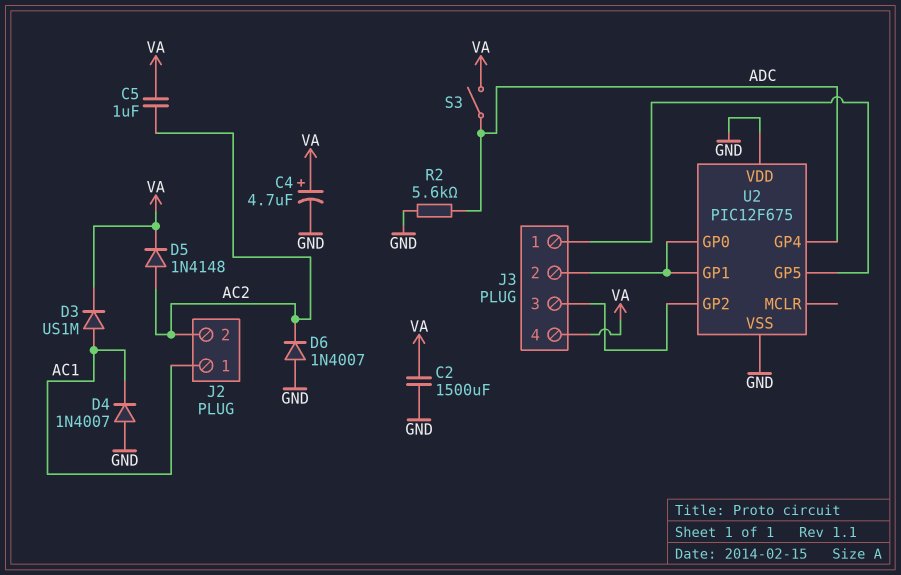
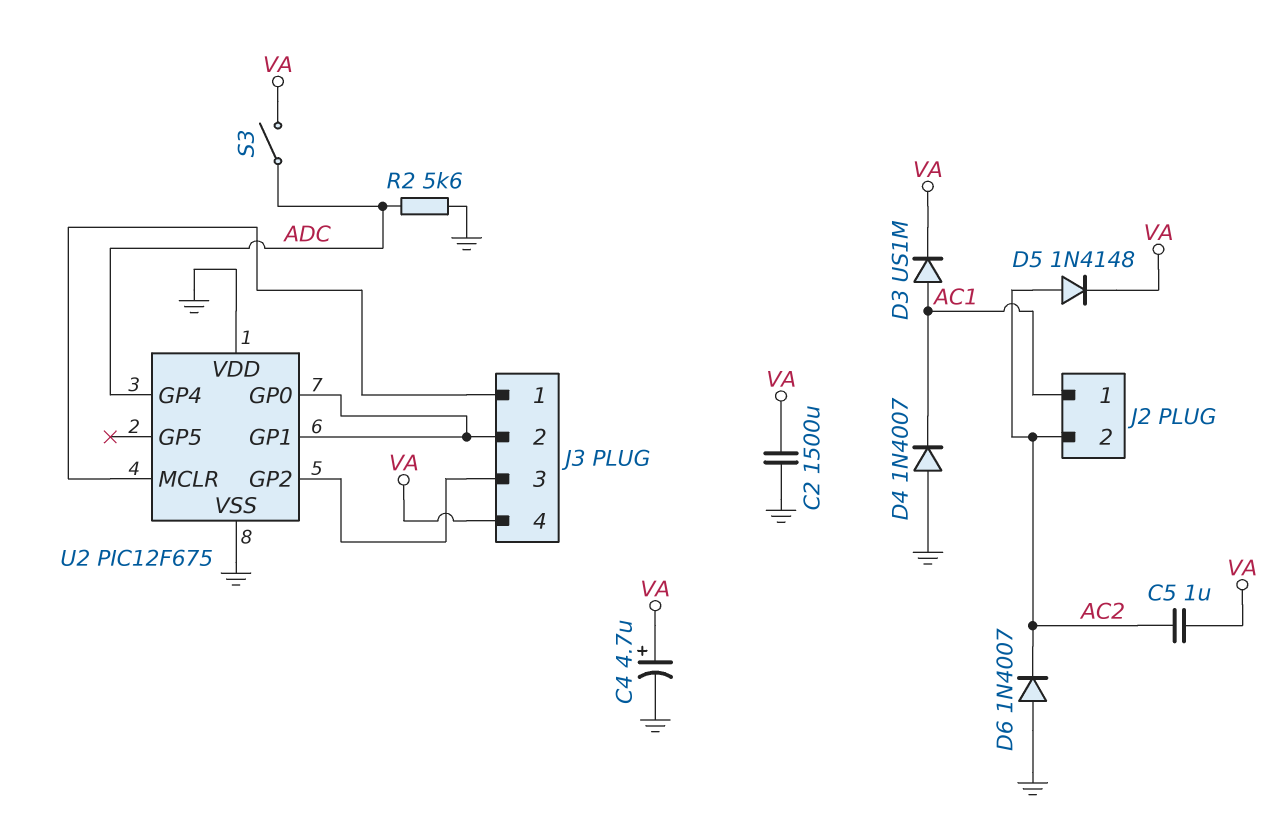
U2 pin GP5: J3/1 -> none
U2 pin MCLR: none -> J3/1

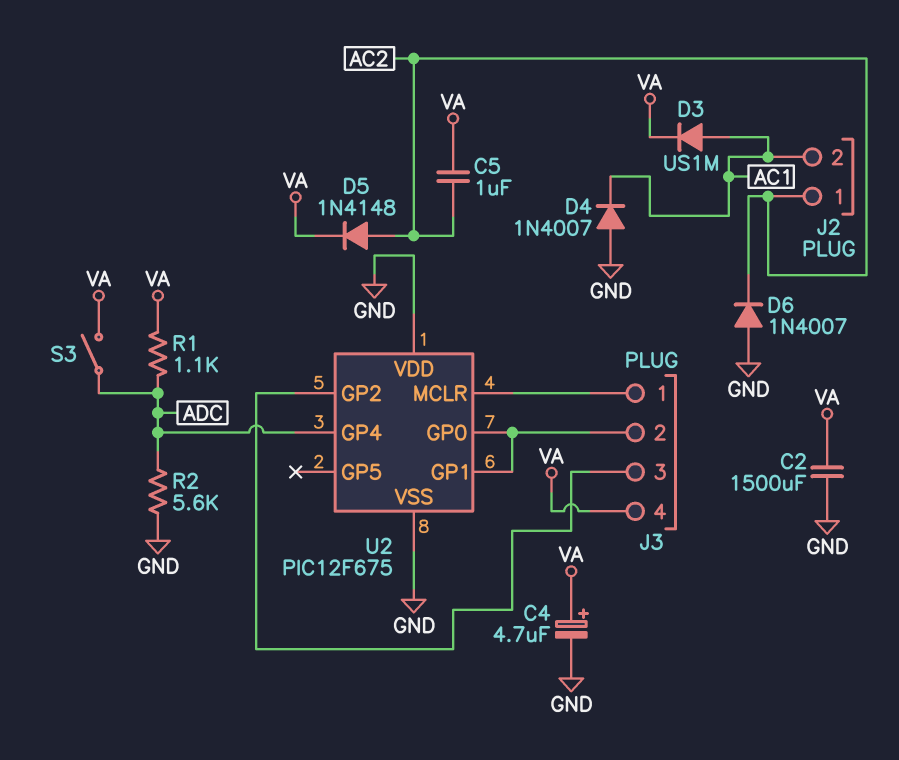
J2 pin 1: AC1 -> AC2
J2 pin 2: AC2 -> AC1
R1: none -> 1.1k (ADC, VA)

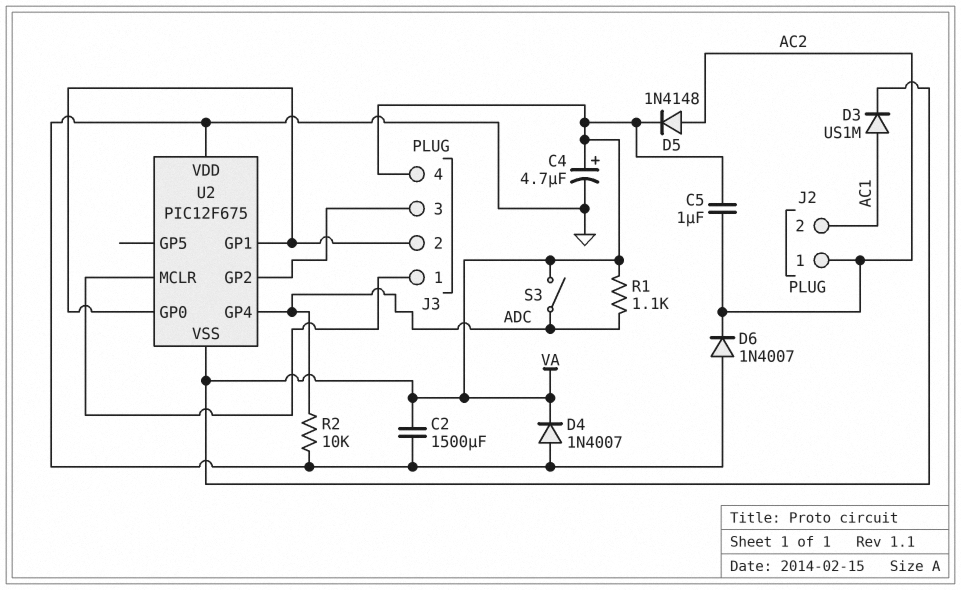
D4: diode 1N4007 (A GND, K AC1) -> diode 1N4007 (A GND, K VA)
R2: 5.6k (ADC, GND) -> 10k (ADC, GND)
U2 pin VSS: GND -> VA

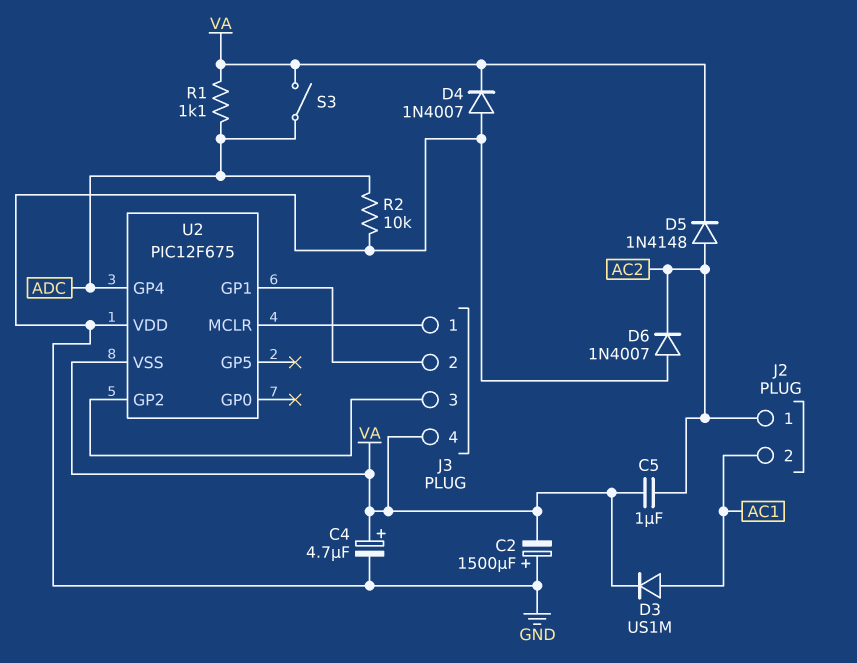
C2: 1500uF (GND, VA) -> 1500uF (plus GND, minus VA)
U2 pin GP0: J3/2 -> none

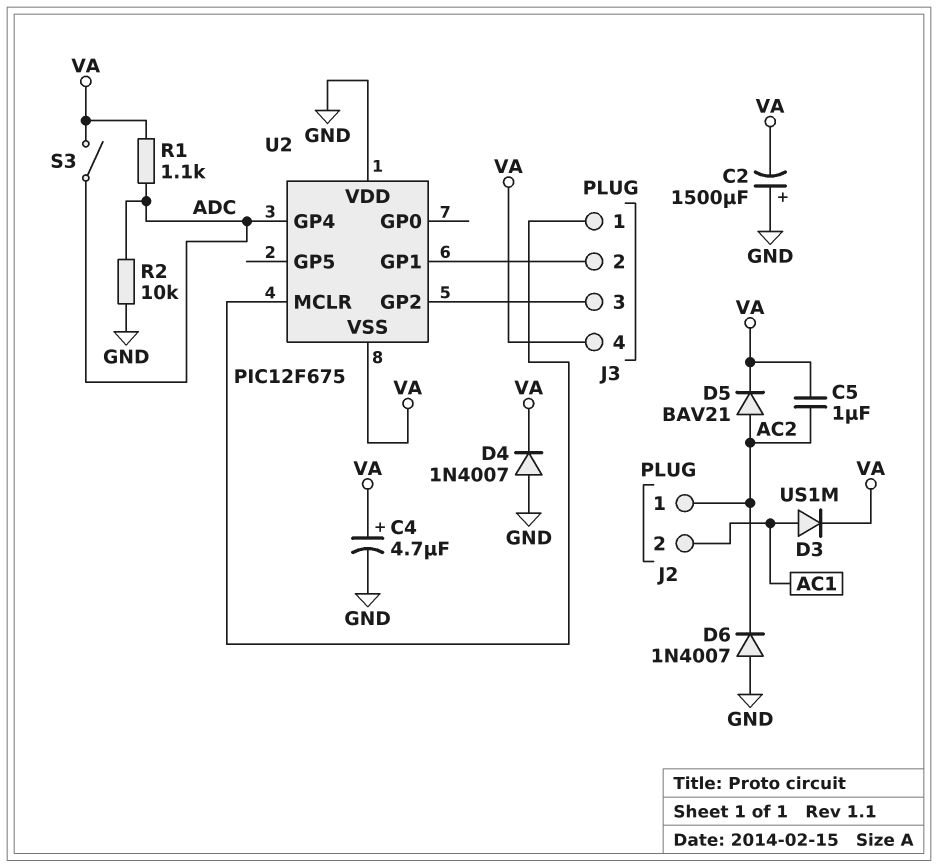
D5: diode 1N4148 (A AC2, K VA) -> diode BAV21 (A AC2, K VA)

